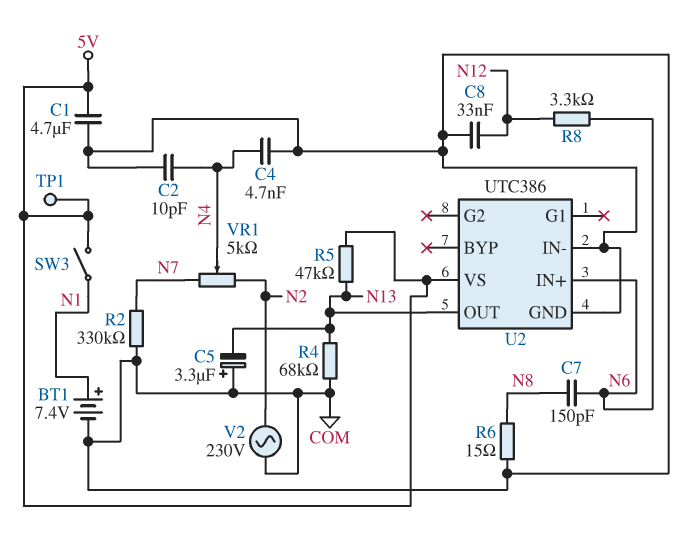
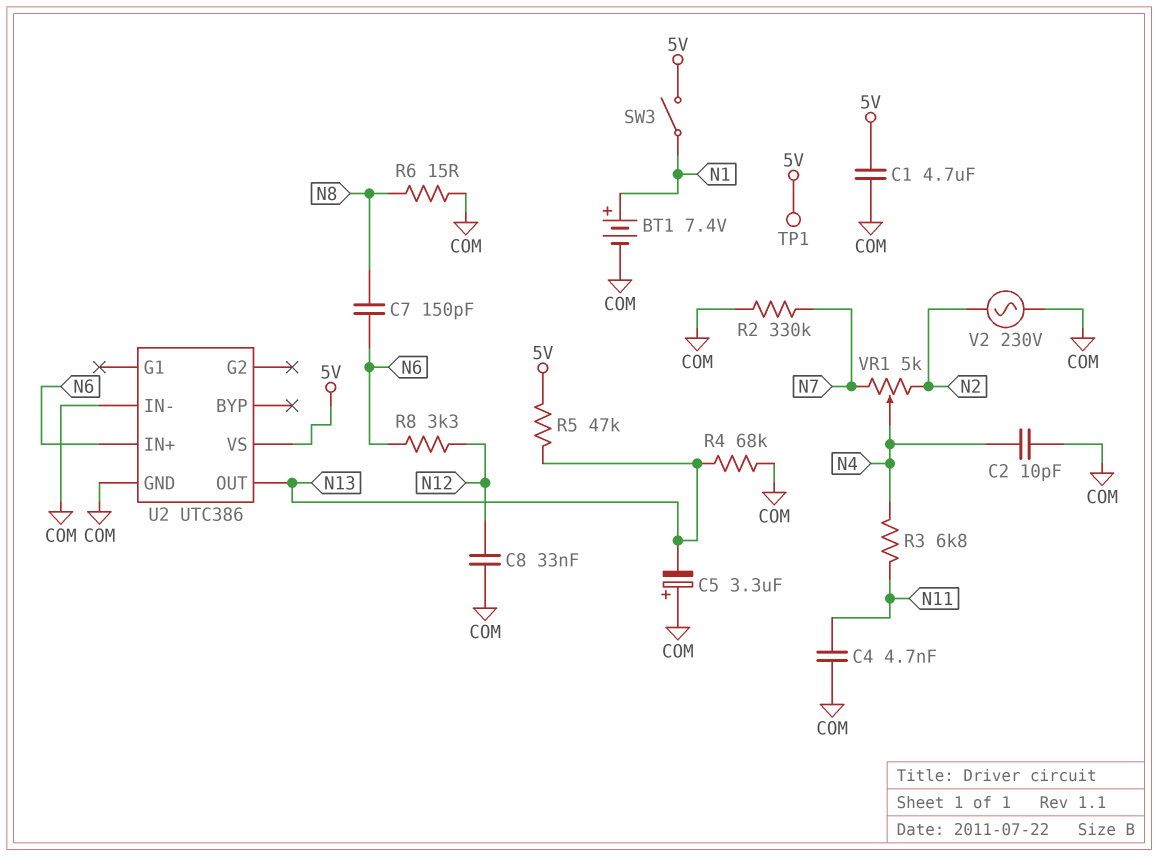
C4: 4.7nF (COM, N4) -> 4.7nF (COM, N11)
R3: none -> 6.8k (N4, N11)

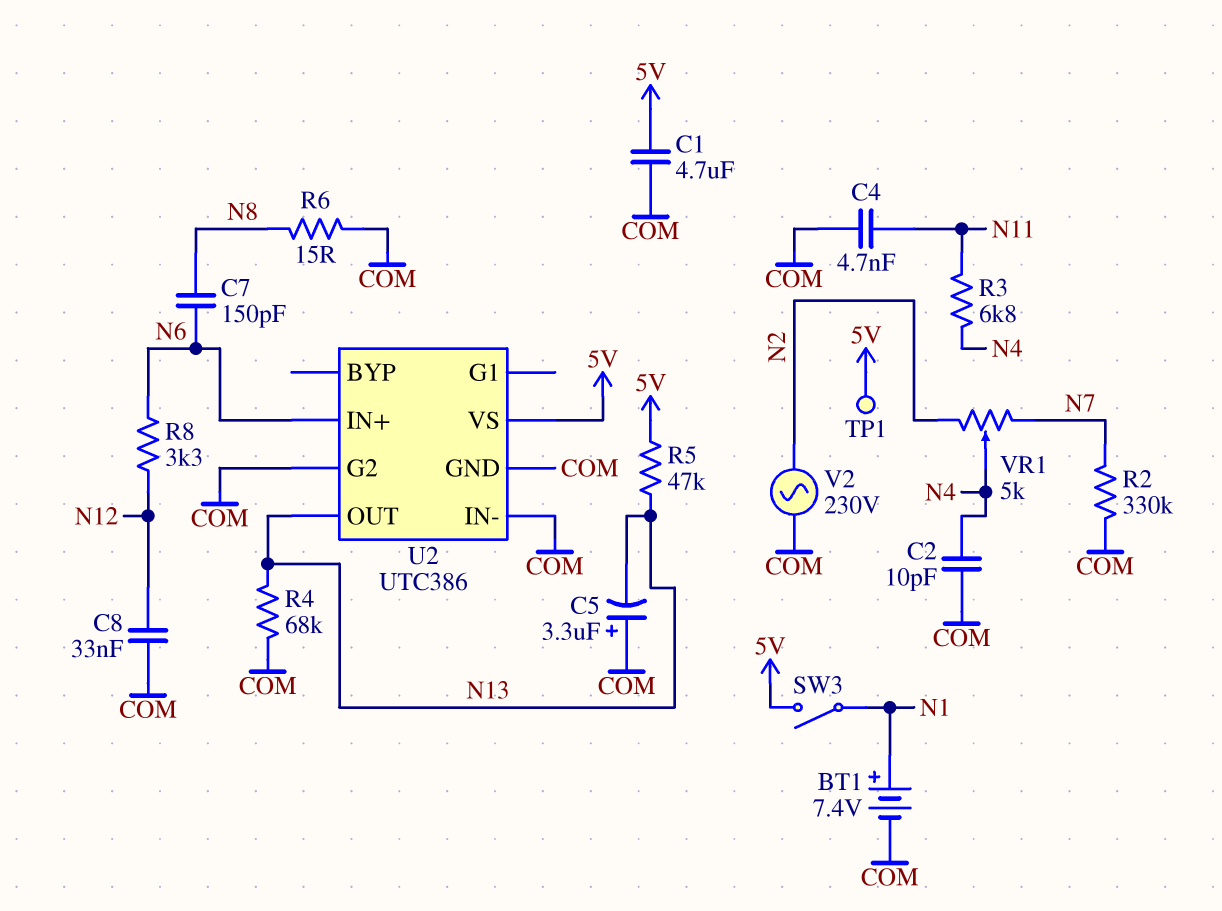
U2 pin G2: none -> COM

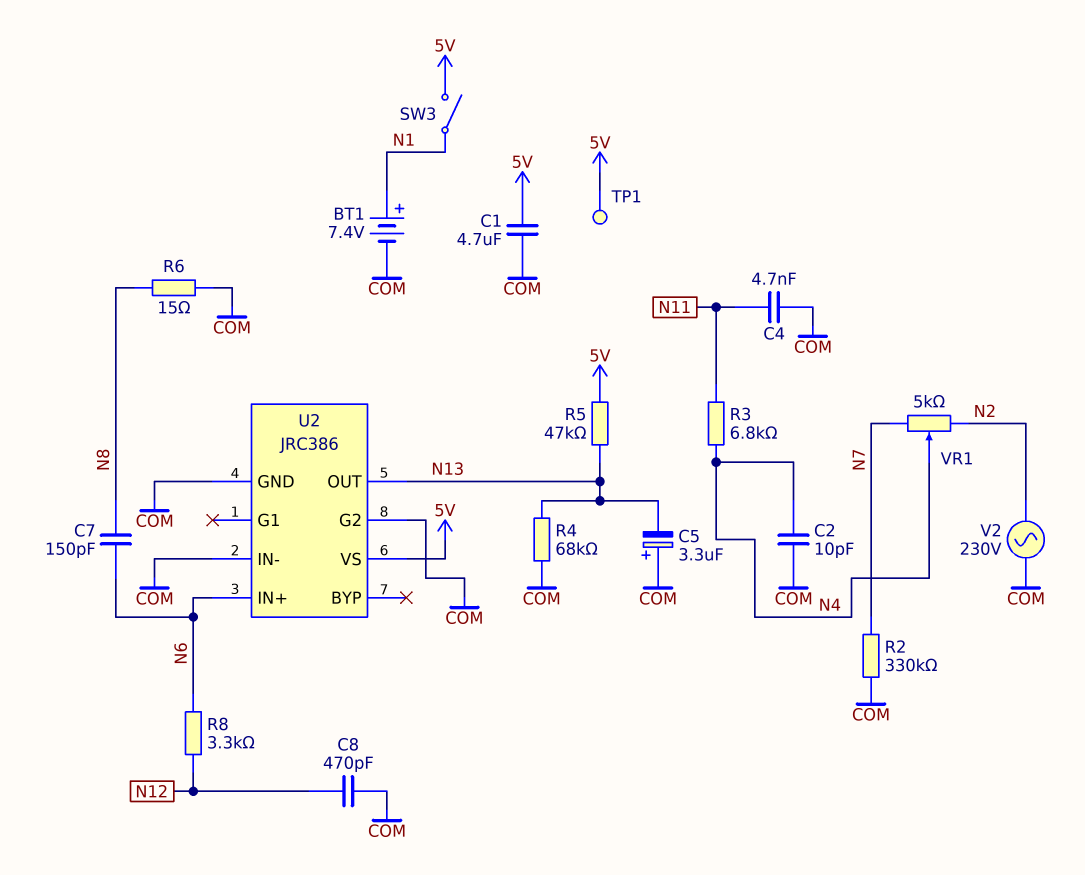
C8: 33nF (COM, N12) -> 470pF (COM, N12)
U2: UTC386 -> JRC386

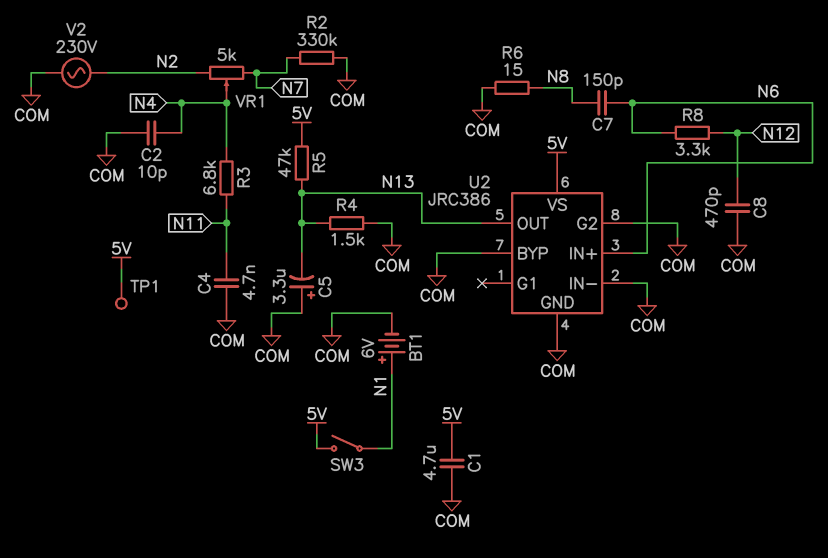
BT1: 7.4V (plus N1, minus COM) -> 6V (plus N1, minus COM)
R4: 68k (COM, N13) -> 1.5k (COM, N13)
U2 pin BYP: none -> COM

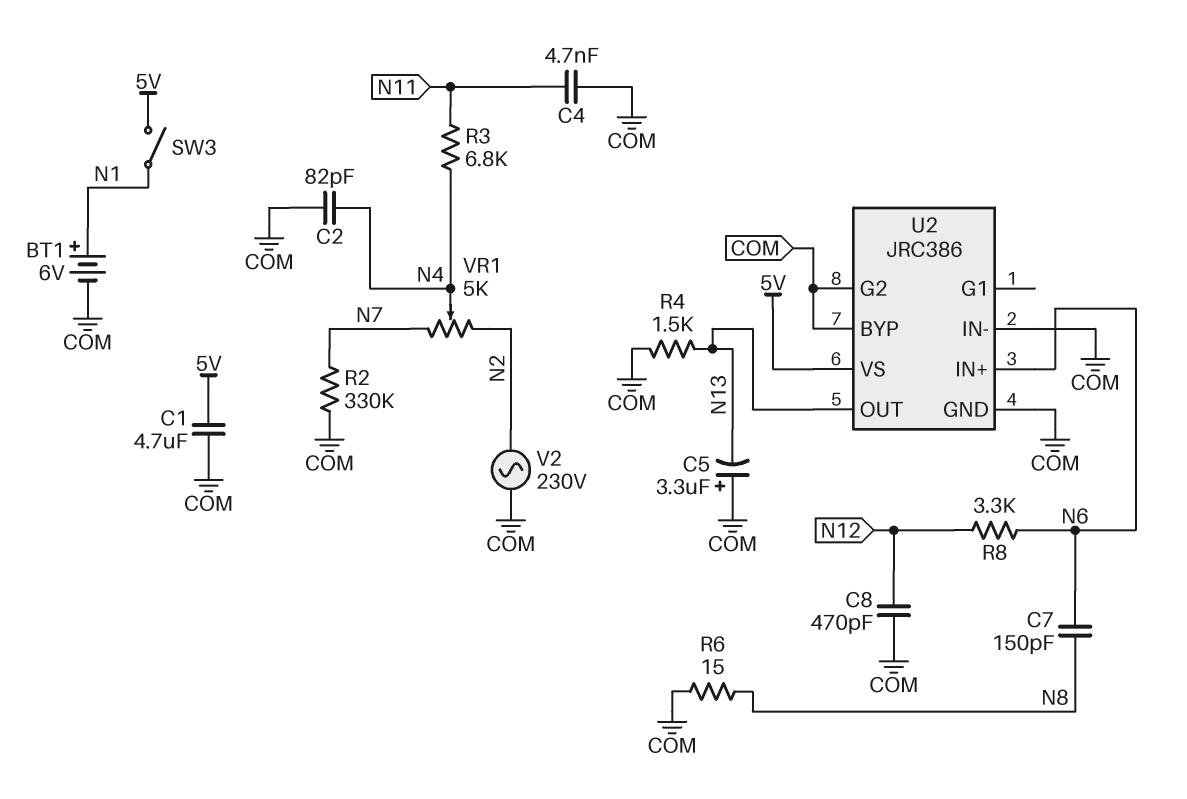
C2: 10pF (COM, N4) -> 82pF (COM, N4)
R5: 47k (5V, N13) -> none
TP1: test point (5V) -> none

